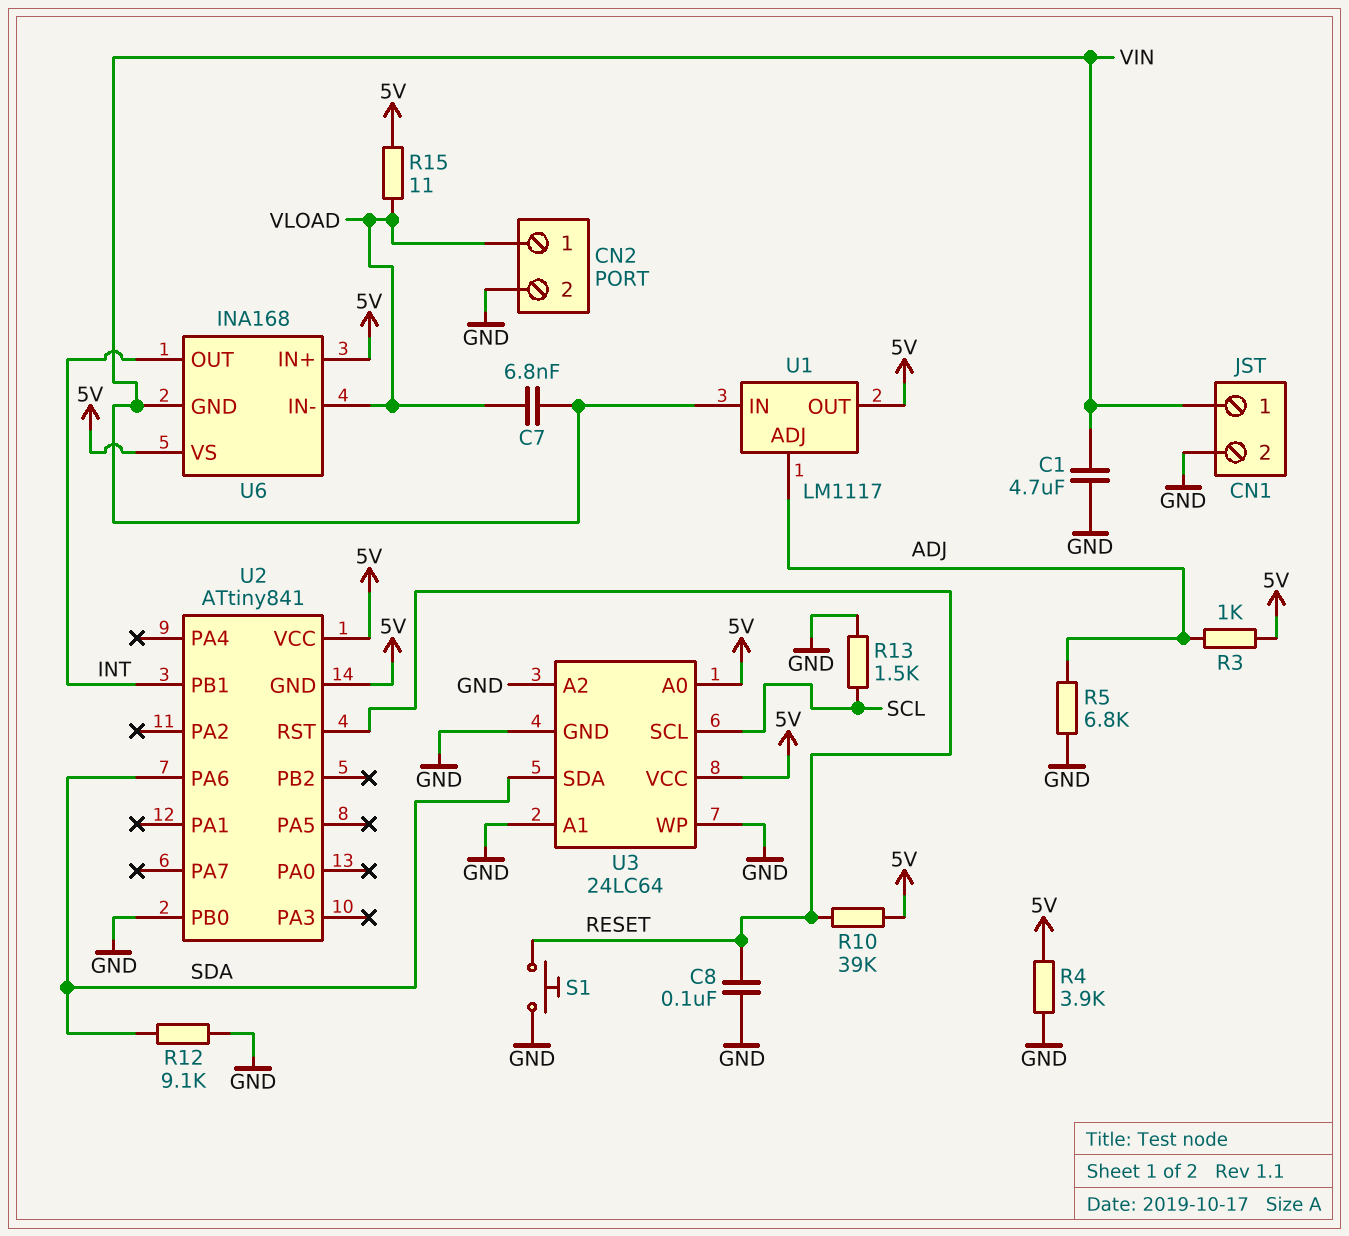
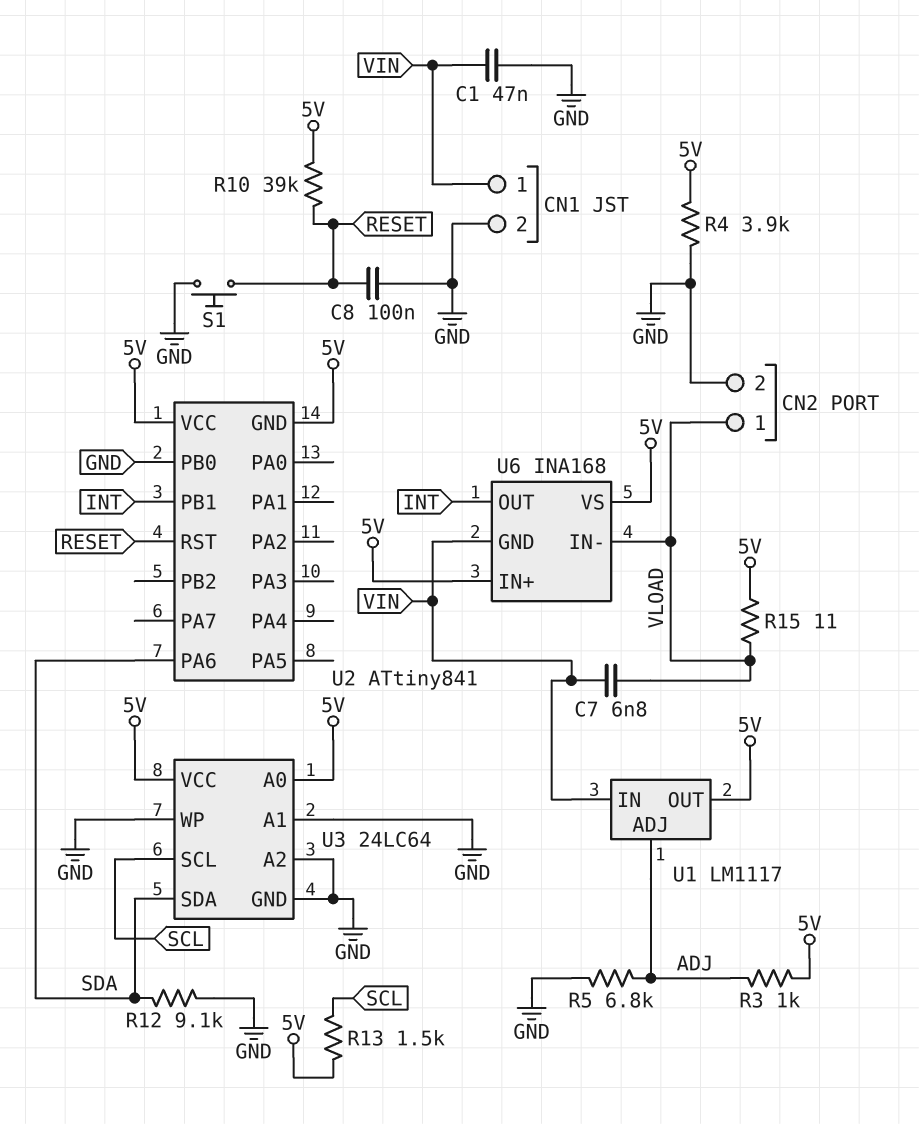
C1: 4.7uF (GND, VIN) -> 47nF (GND, VIN)
R13: 1.5k (GND, SCL) -> 1.5k (5V, SCL)

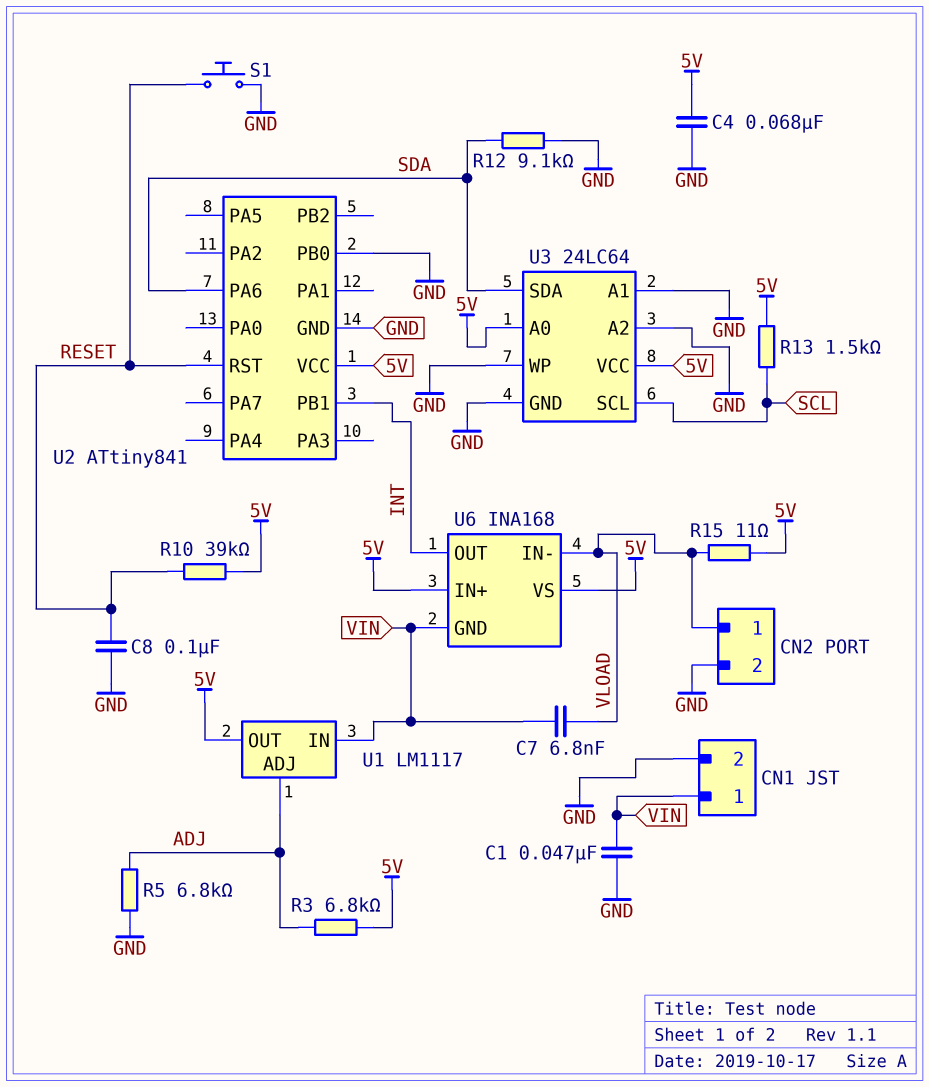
C4: none -> 68nF (5V, GND)
R3: 1k (5V, ADJ) -> 6.8k (5V, ADJ)
R4: 3.9k (5V, GND) -> none
U2 pin GND: 5V -> GND

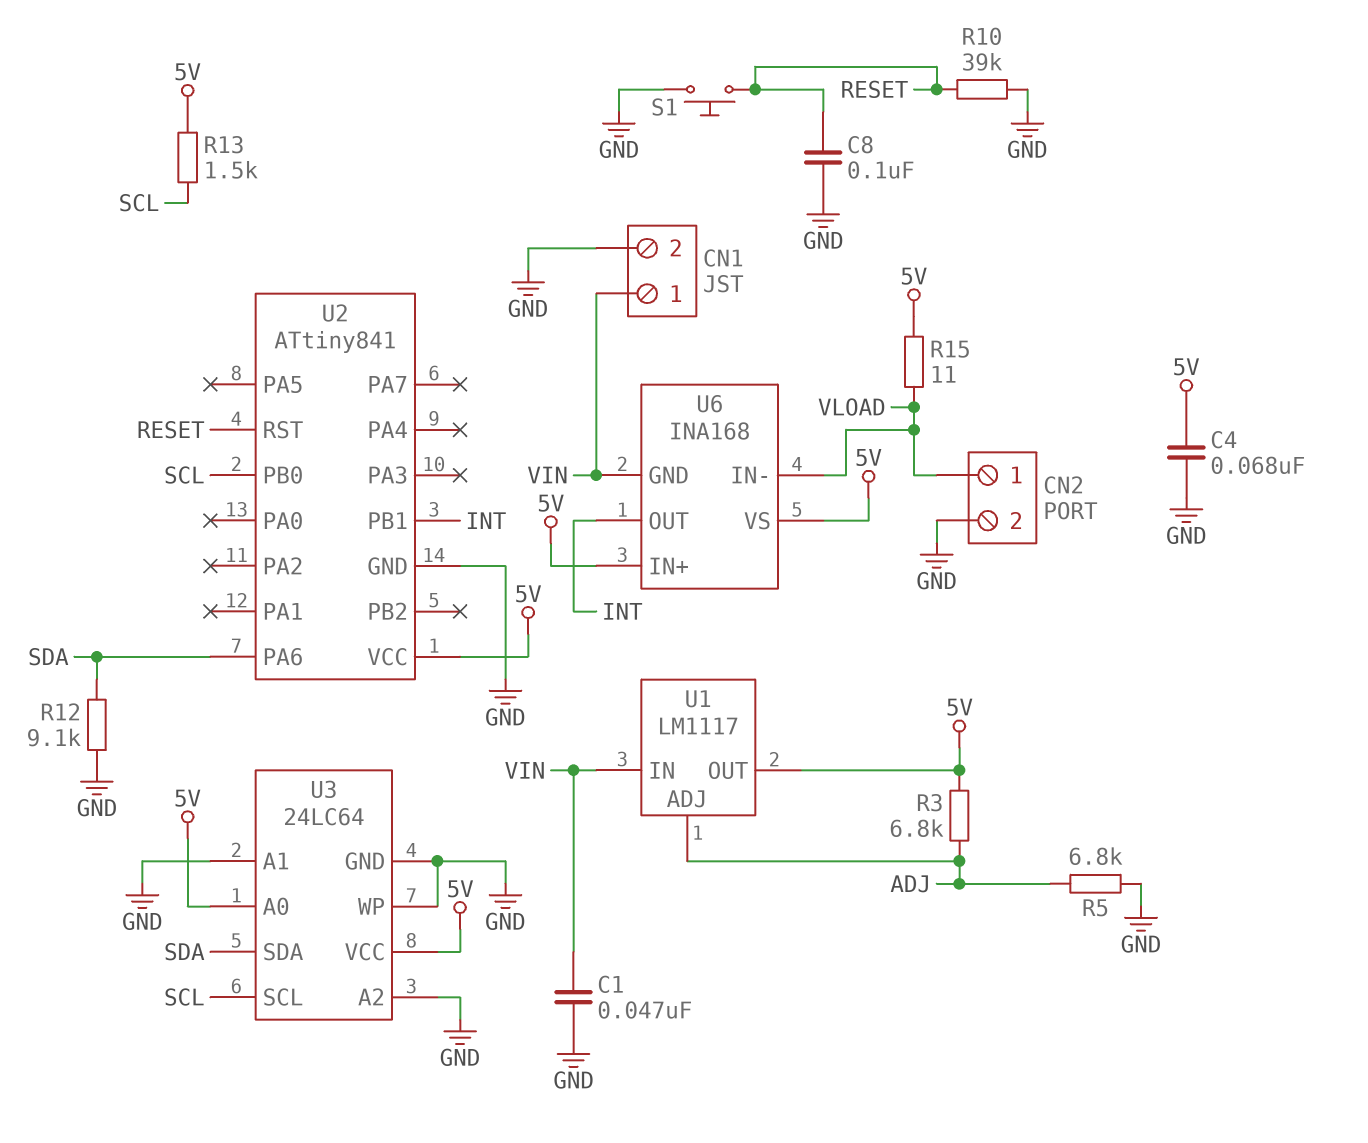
C7: 6.8nF (VIN, VLOAD) -> none
R10: 39k (5V, RESET) -> 39k (GND, RESET)
U2 pin PB0: GND -> SCL

